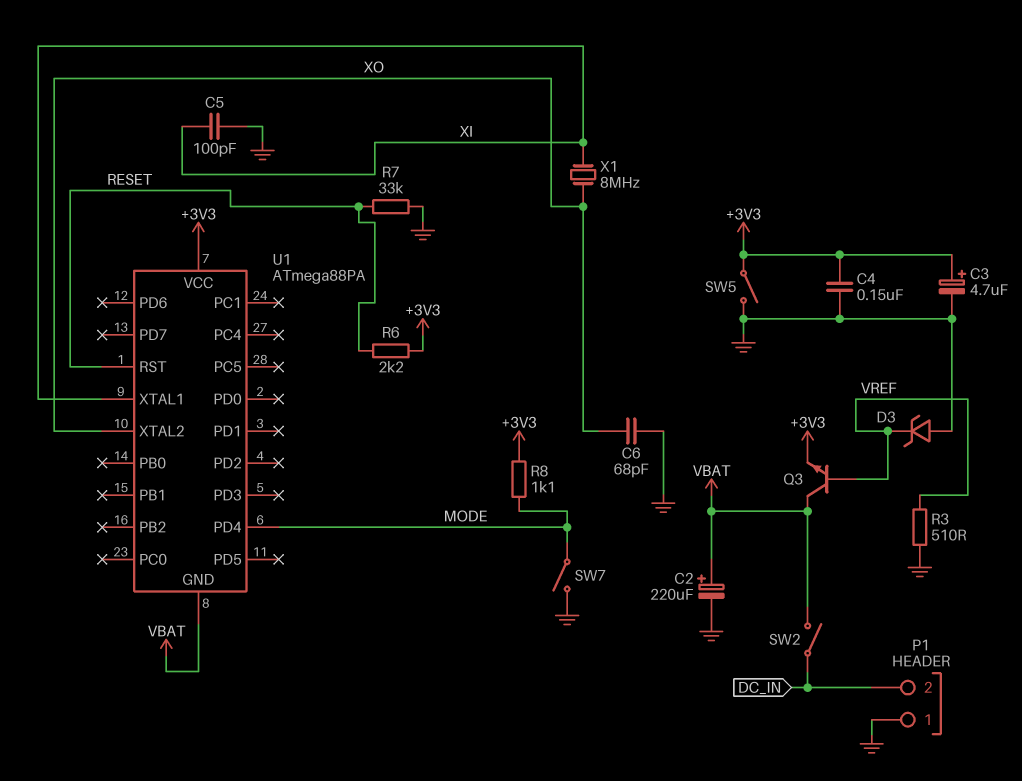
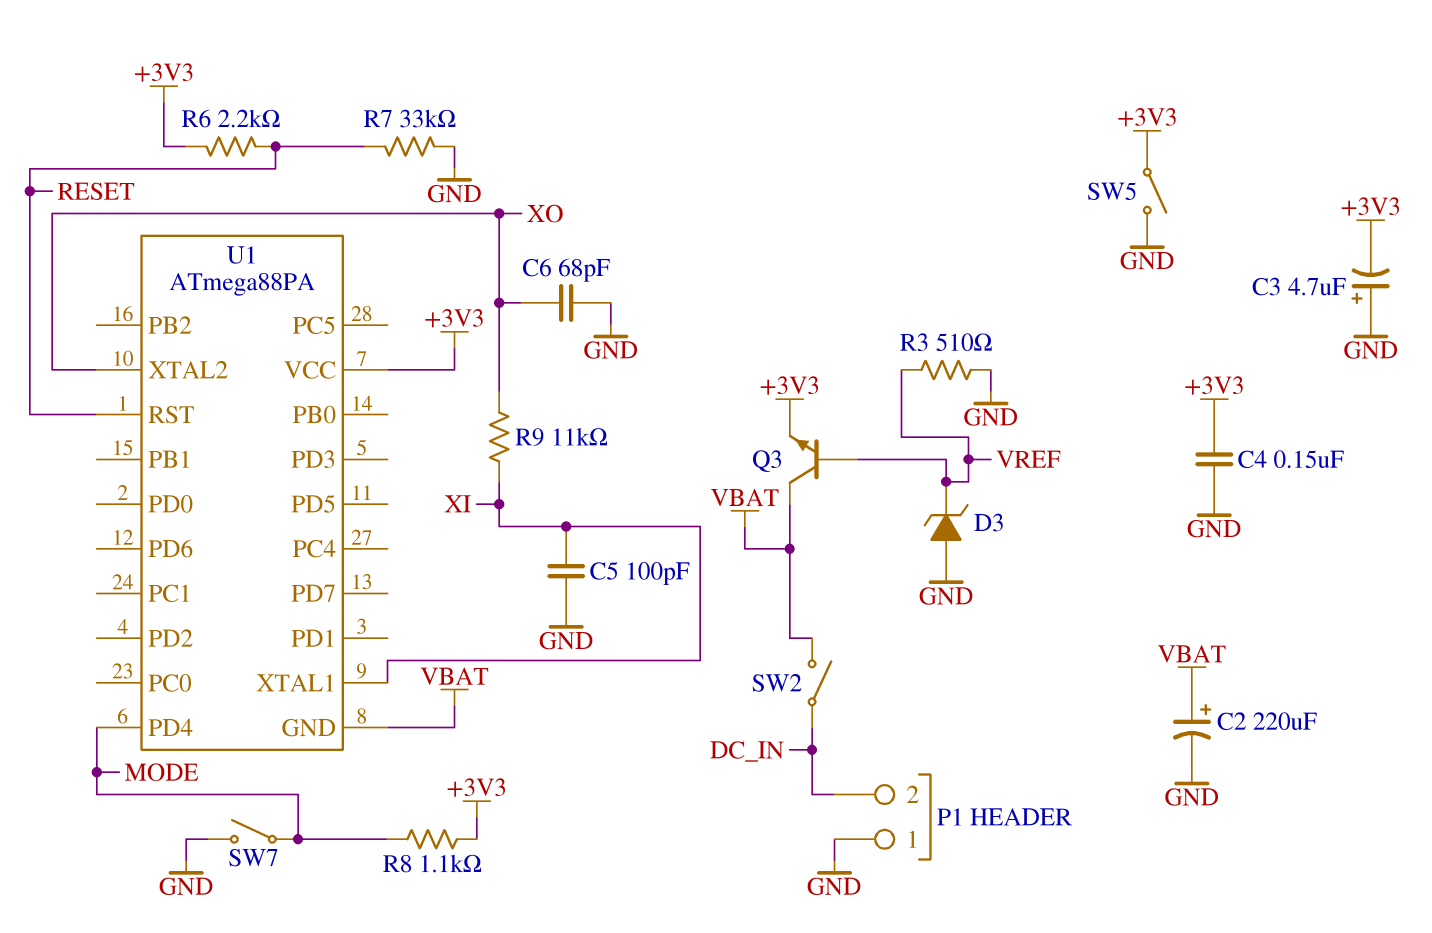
C3: 4.7uF (plus +3V3, minus GND) -> 4.7uF (plus GND, minus +3V3)
R9: none -> 11k (XI, XO)
X1: 8MHz (XI, XO) -> none

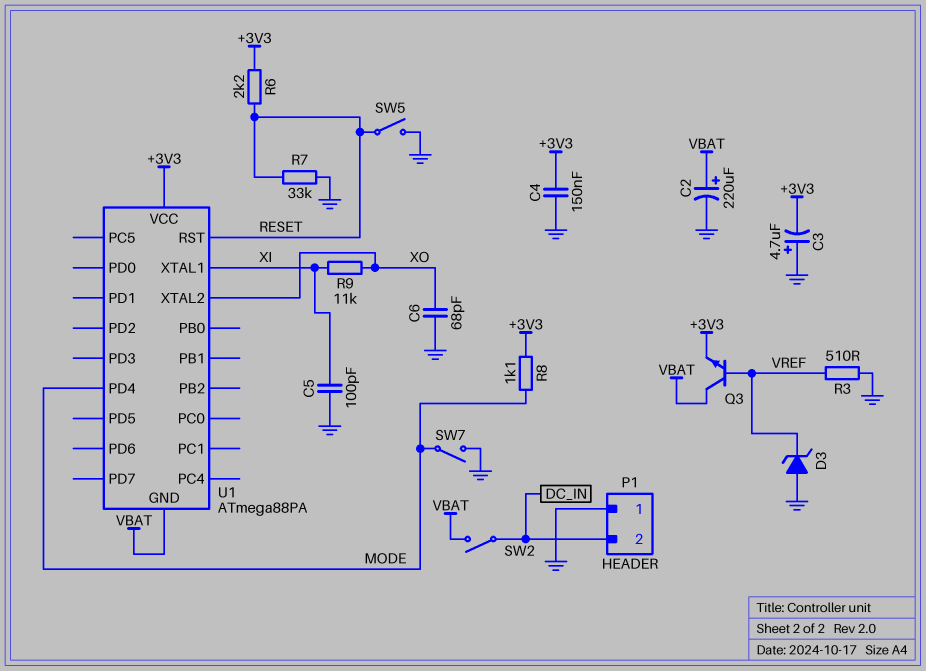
SW5: switch (+3V3, GND) -> switch (GND, RESET)

